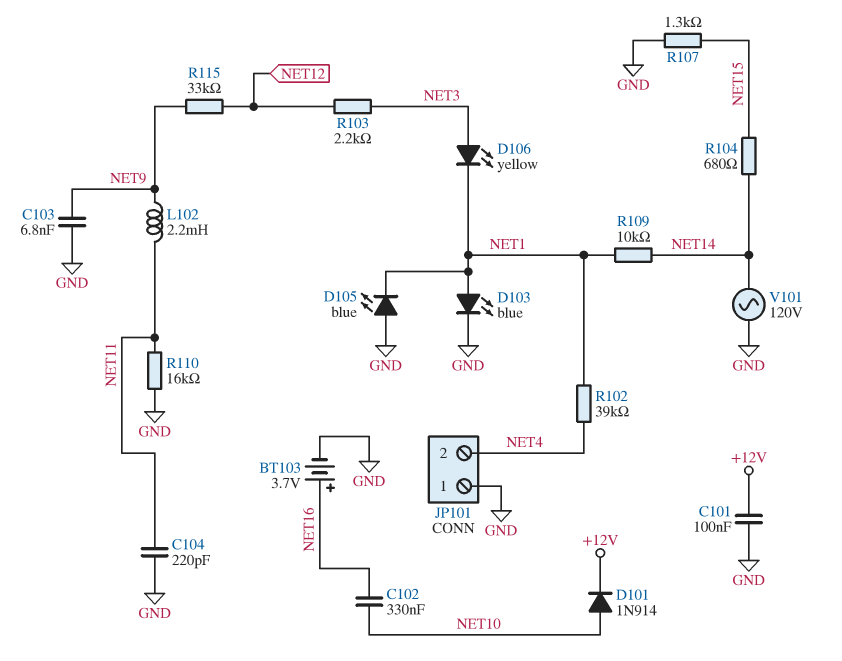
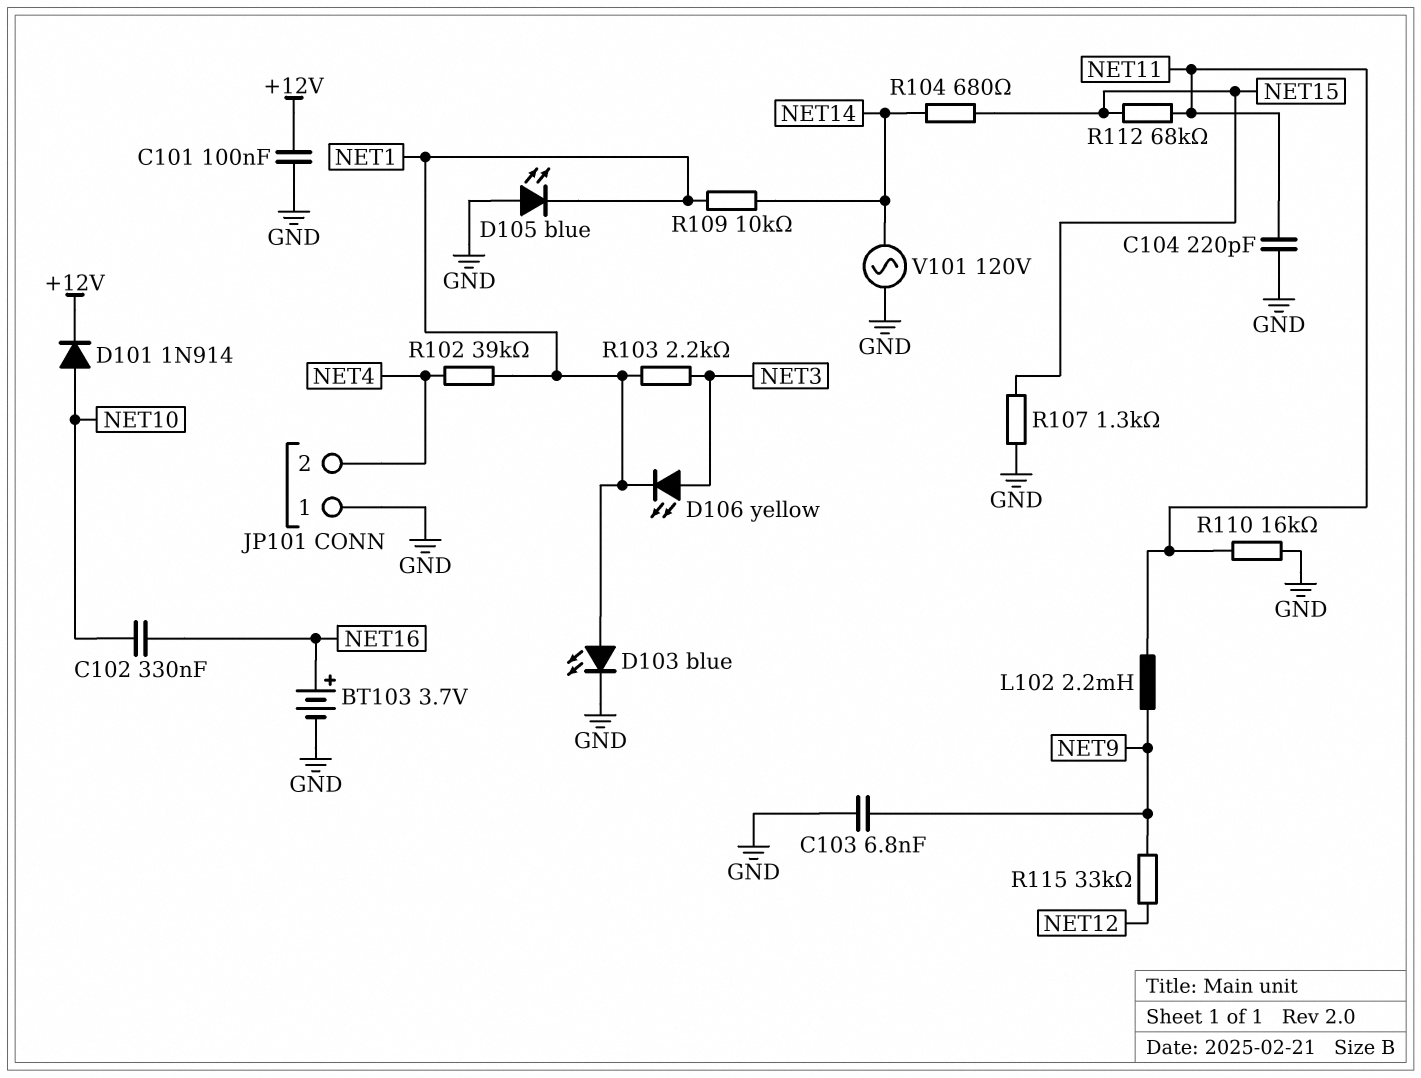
R103: 2.2k (NET3, NET12) -> 2.2k (NET1, NET3)
R112: none -> 68k (NET11, NET15)

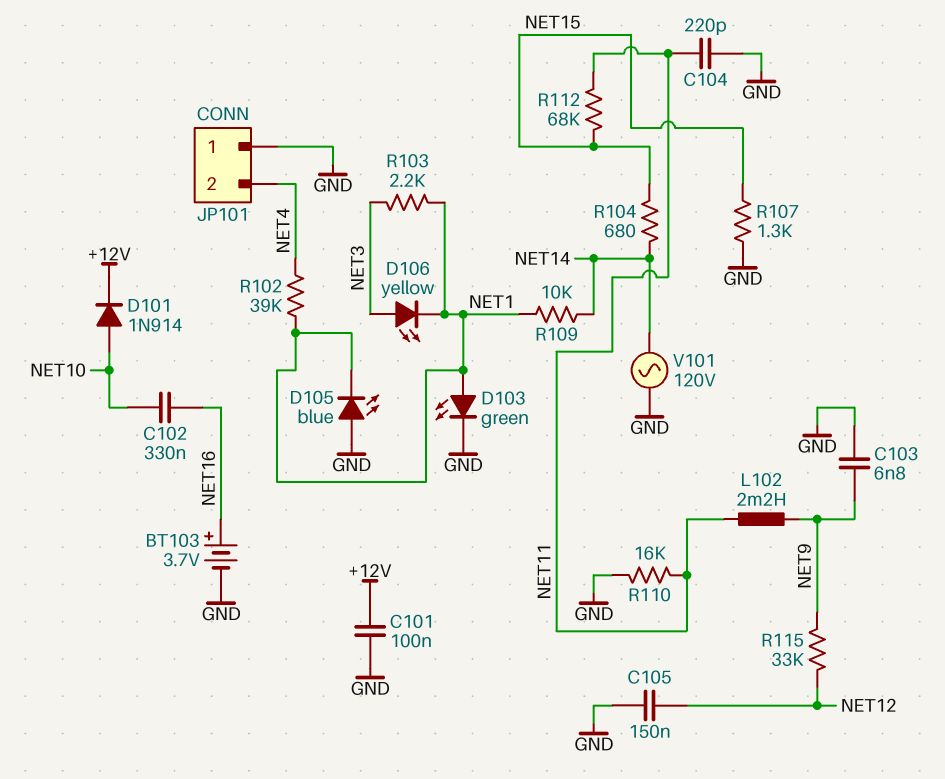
C105: none -> 150nF (GND, NET12)
D103: LED blue (A NET1, K GND) -> LED green (A NET1, K GND)

